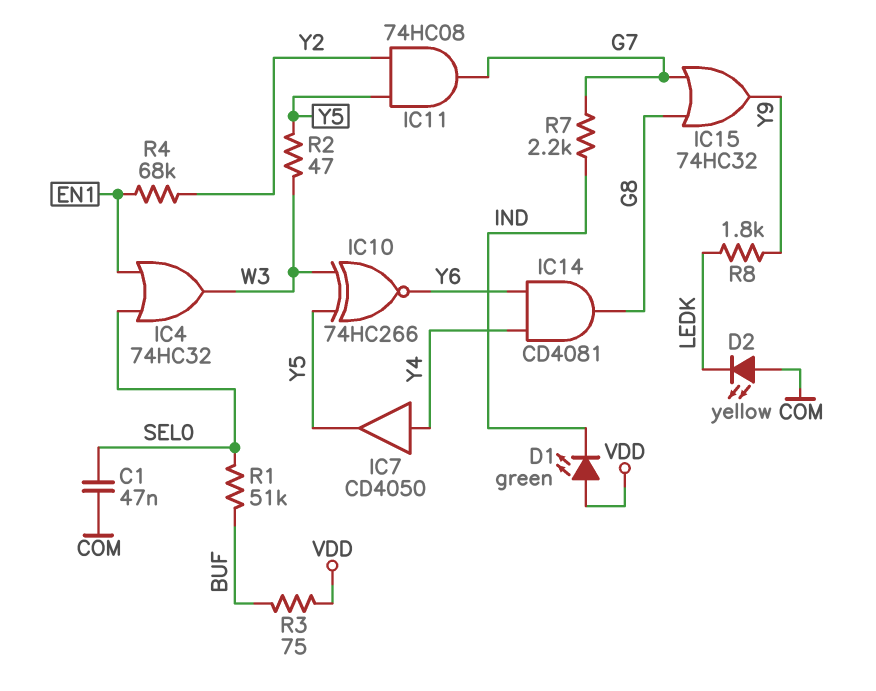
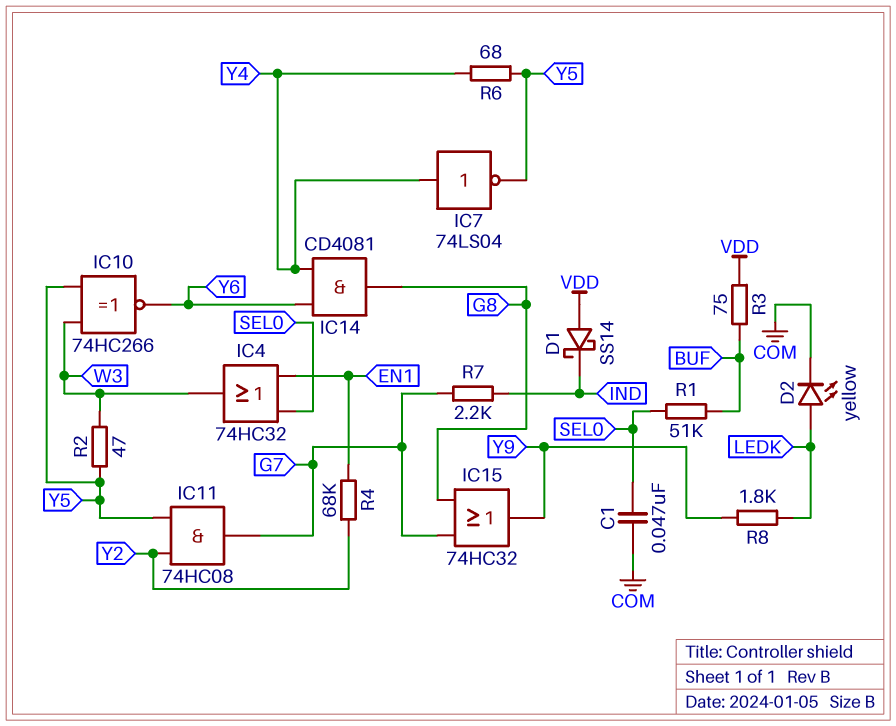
D1: LED green (A VDD, K IND) -> schottky SS14 (A VDD, K IND)
D2: LED yellow (A COM, K LEDK) -> LED yellow (A LEDK, K COM)
IC7: buffer CD4050 (in Y4, out Y5) -> NOT 74LS04 (in Y4, out Y5)
R6: none -> 68 (Y4, Y5)

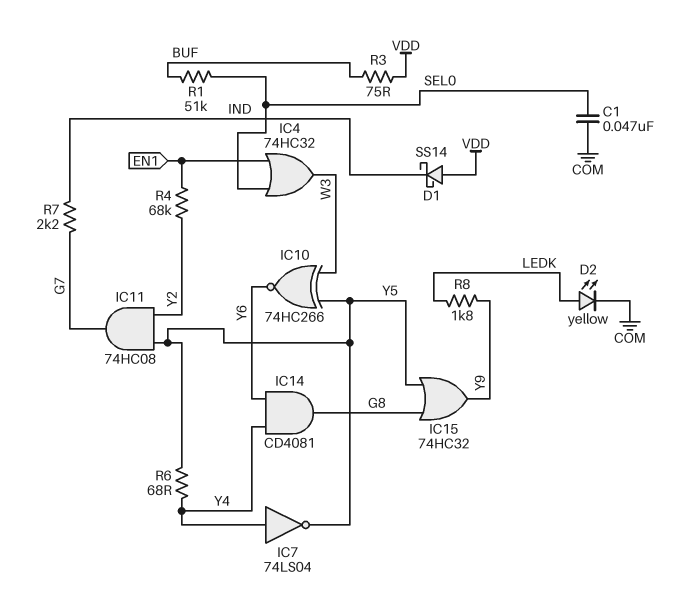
IC15: OR 74HC32 (in G7, in G8, out Y9) -> OR 74HC32 (in G8, in Y5, out Y9)
R2: 47 (W3, Y5) -> none

